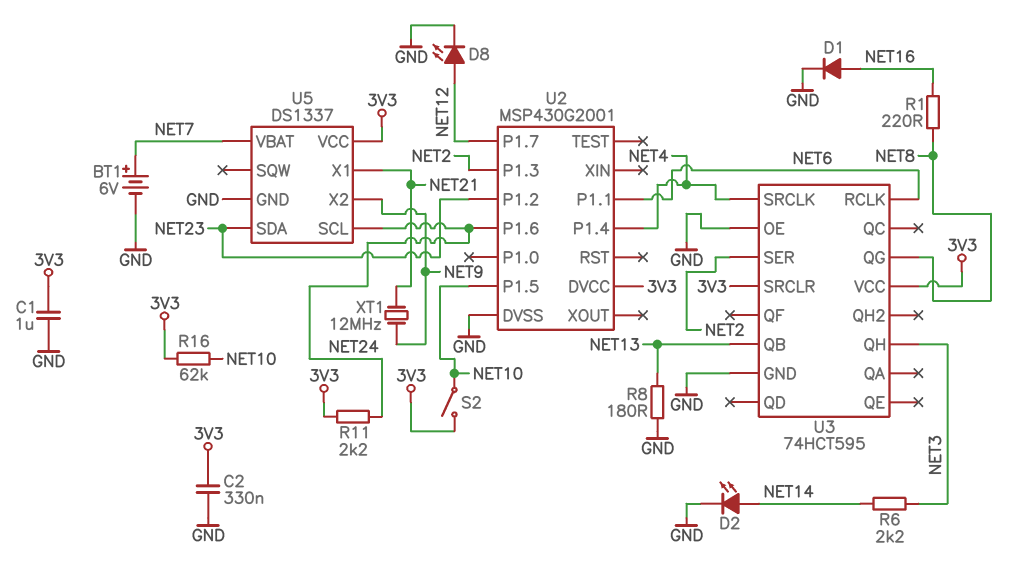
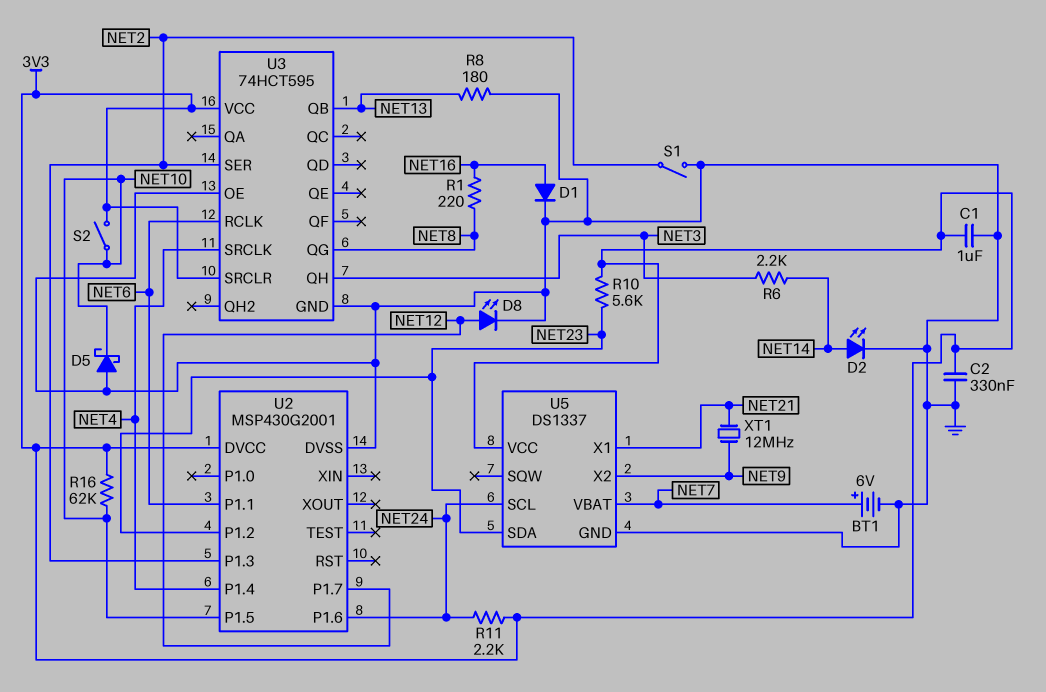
D5: none -> schottky (A GND, K NET10)
R10: none -> 5.6k (3V3, NET23)
S1: none -> switch (GND, NET2)

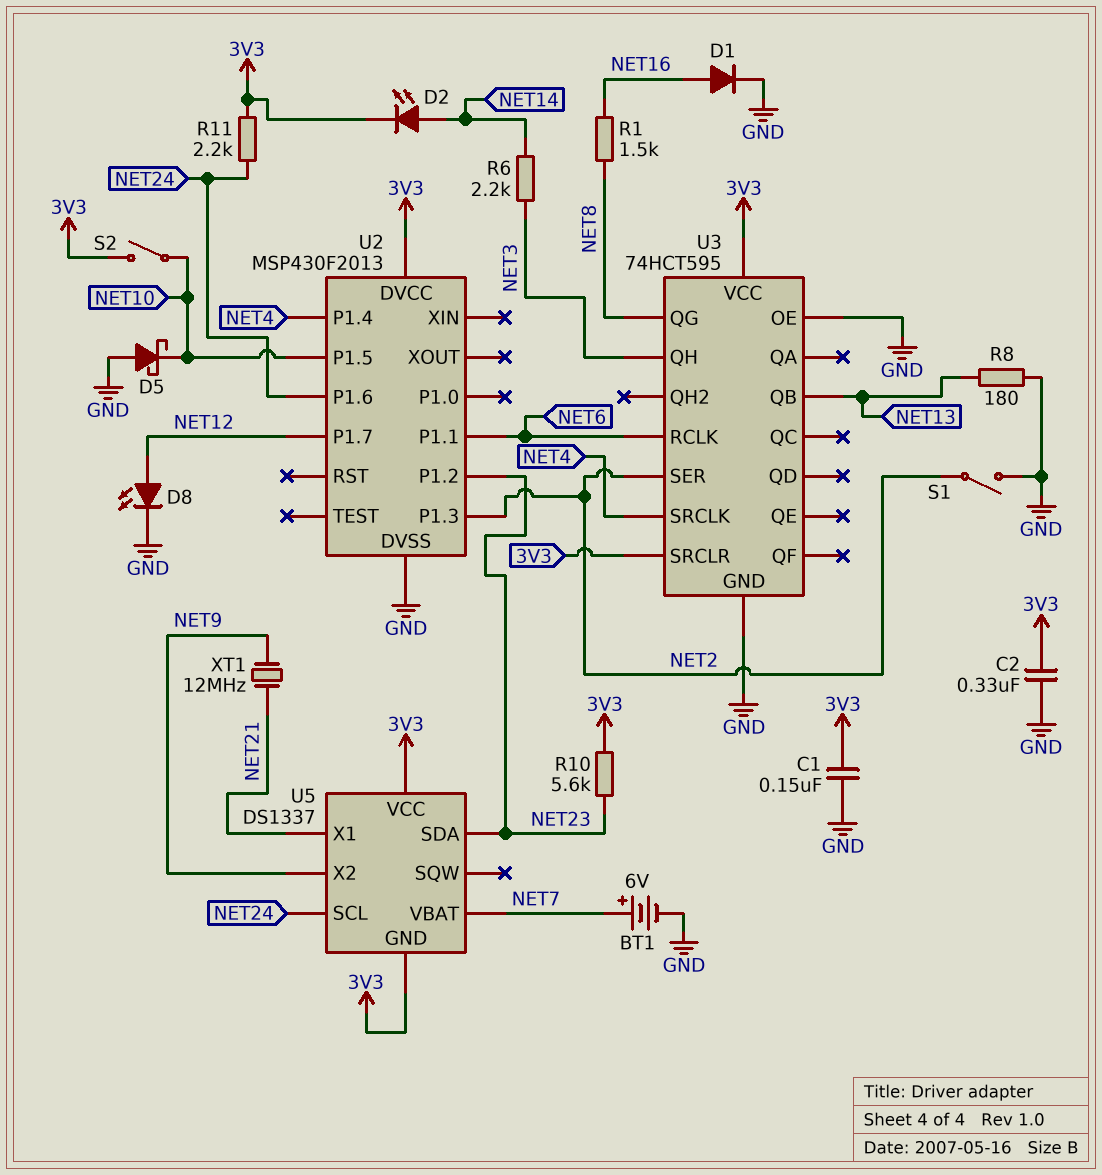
C1: 1uF (3V3, GND) -> 150nF (3V3, GND)
D2: LED (A NET14, K GND) -> LED (A NET14, K 3V3)
R1: 220 (NET8, NET16) -> 1.5k (NET8, NET16)
R16: 62k (3V3, NET10) -> none
U2: MSP430G2001 -> MSP430F2013
U5 pin GND: GND -> 3V3

